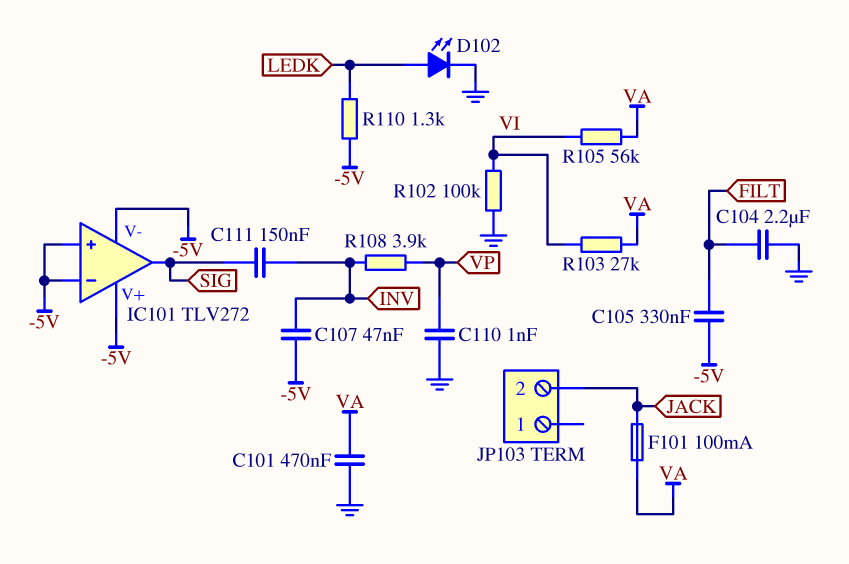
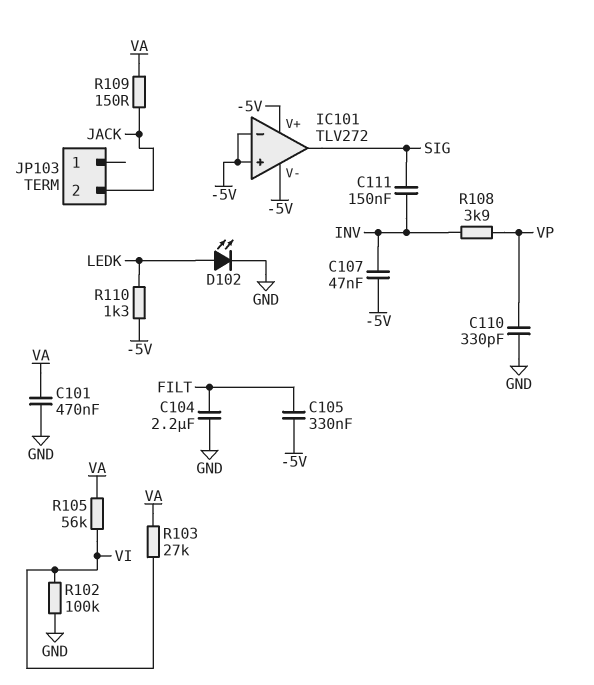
C110: 1nF (GND, VP) -> 330pF (GND, VP)
F101: 100mA (JACK, VA) -> none
R109: none -> 150 (JACK, VA)

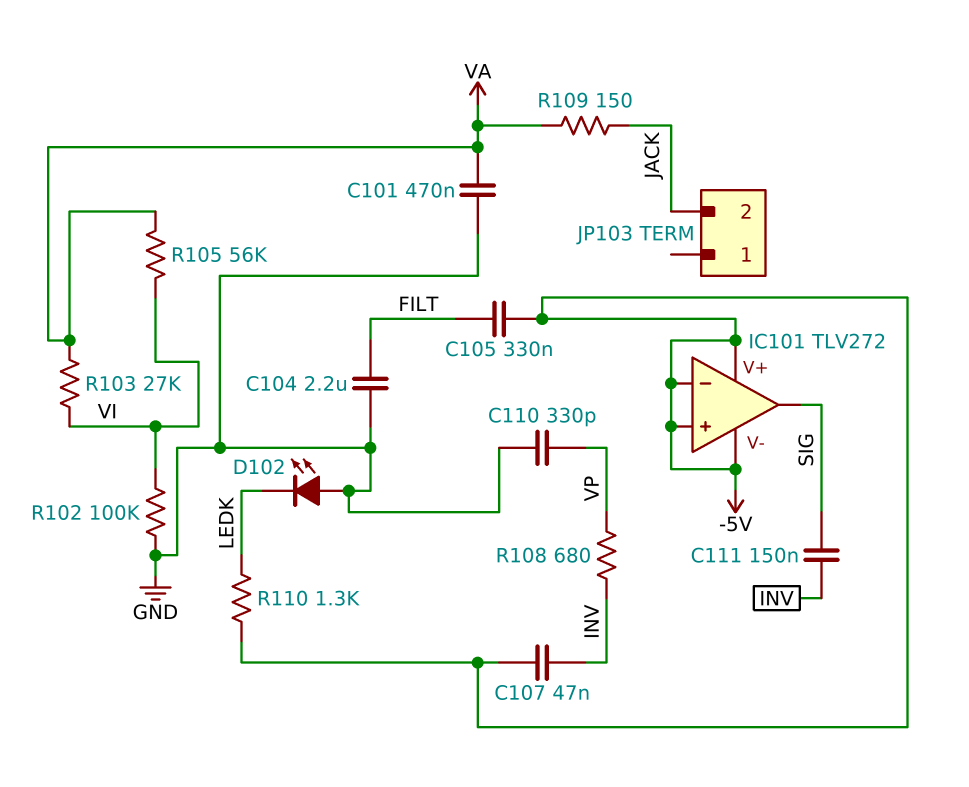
D102: LED (A LEDK, K GND) -> LED (A GND, K LEDK)
R108: 3.9k (INV, VP) -> 680 (INV, VP)

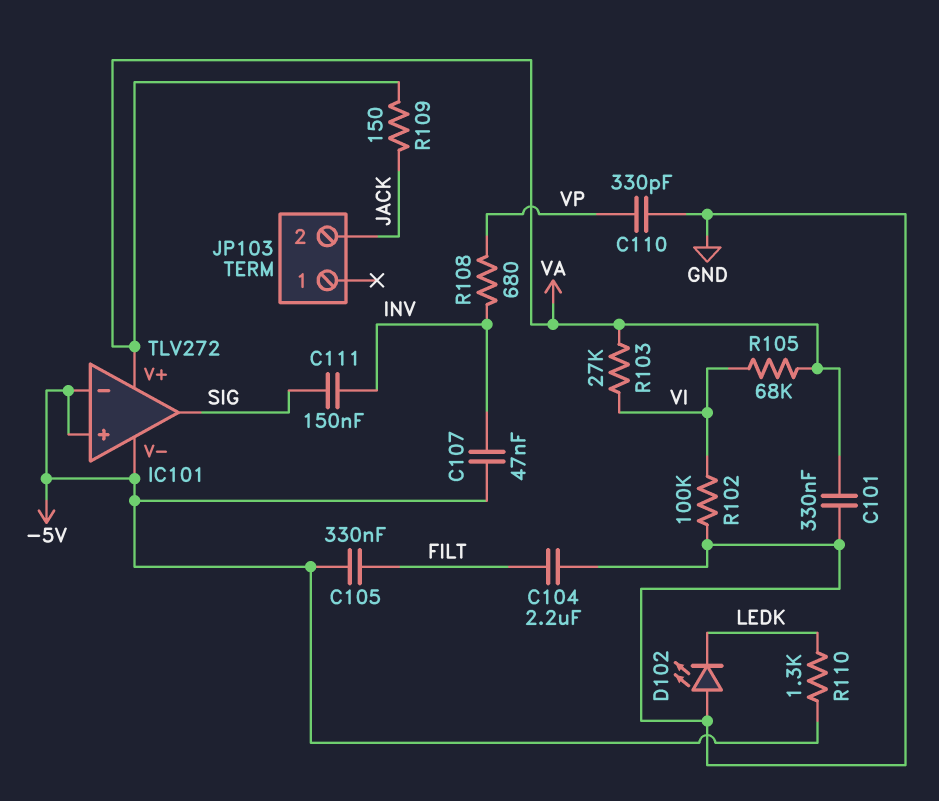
C101: 470nF (GND, VA) -> 330nF (GND, VA)
IC101 pin V+: -5V -> VA
R105: 56k (VA, VI) -> 68k (VA, VI)

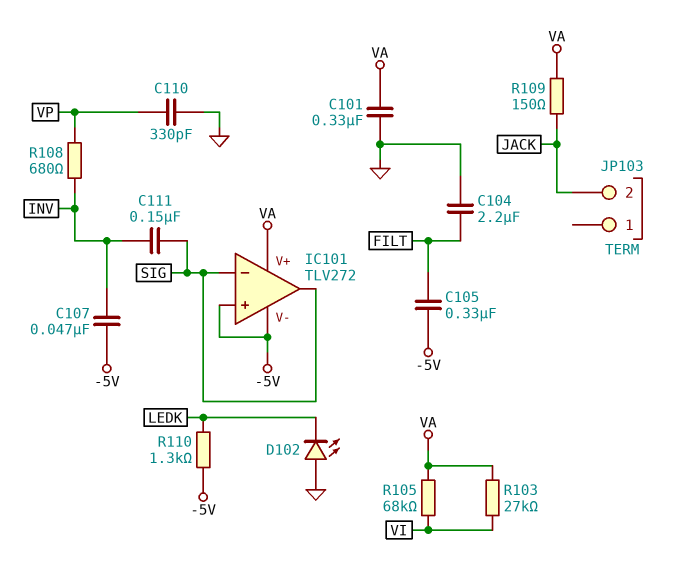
IC101 pin in-: -5V -> SIG
R102: 100k (GND, VI) -> none

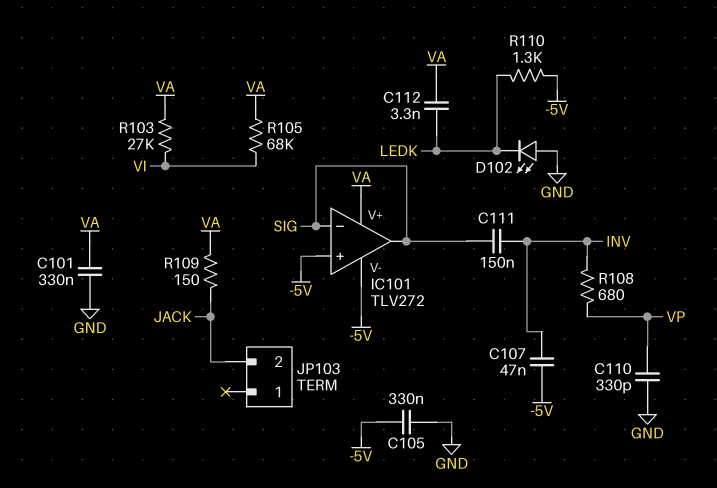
C104: 2.2uF (FILT, GND) -> none
C105: 330nF (-5V, FILT) -> 330nF (-5V, GND)
C112: none -> 3.3nF (LEDK, VA)

